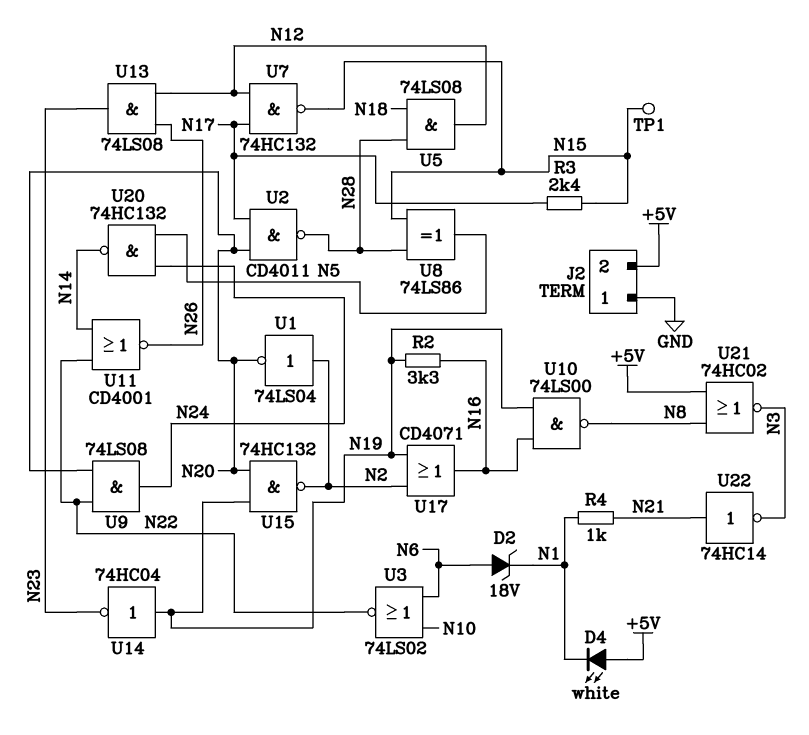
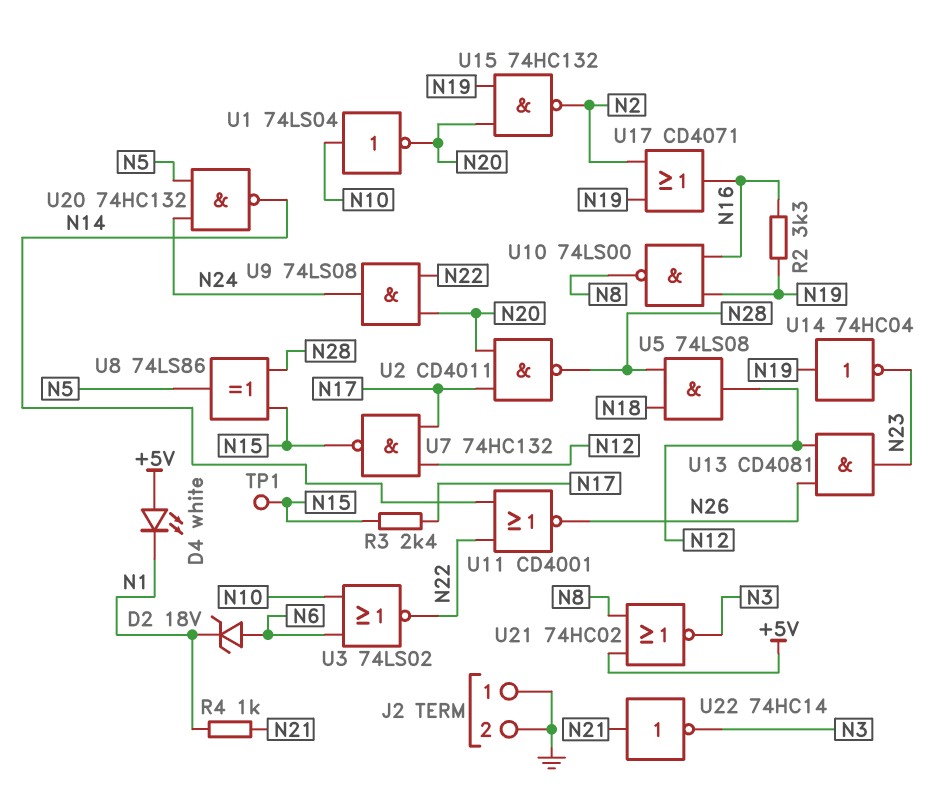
J2 pin 2: +5V -> GND
U1: NOT 74LS04 (in N2, out N20) -> NOT 74LS04 (in N10, out N20)
U13: AND 74LS08 (in N12, in N26, out N23) -> AND CD4081 (in N12, in N26, out N23)

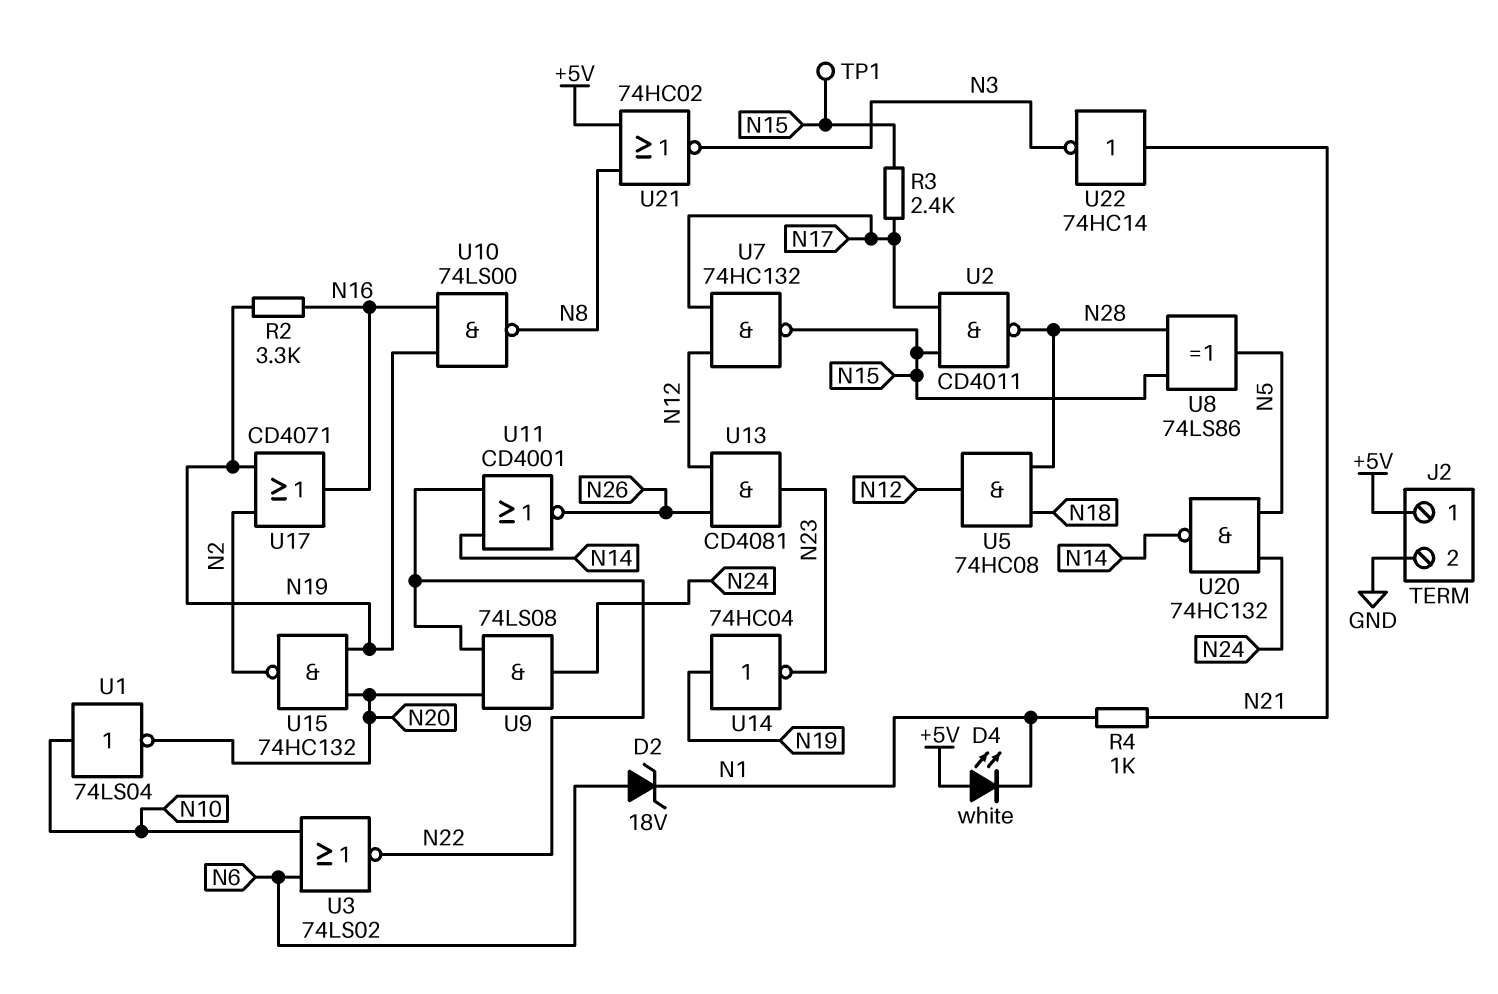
J2 pin 1: GND -> +5V
U2: NAND CD4011 (in N17, in N20, out N28) -> NAND CD4011 (in N15, in N17, out N28)
U5: AND 74LS08 (in N18, in N28, out N12) -> AND 74HC08 (in N18, in N28, out N12)

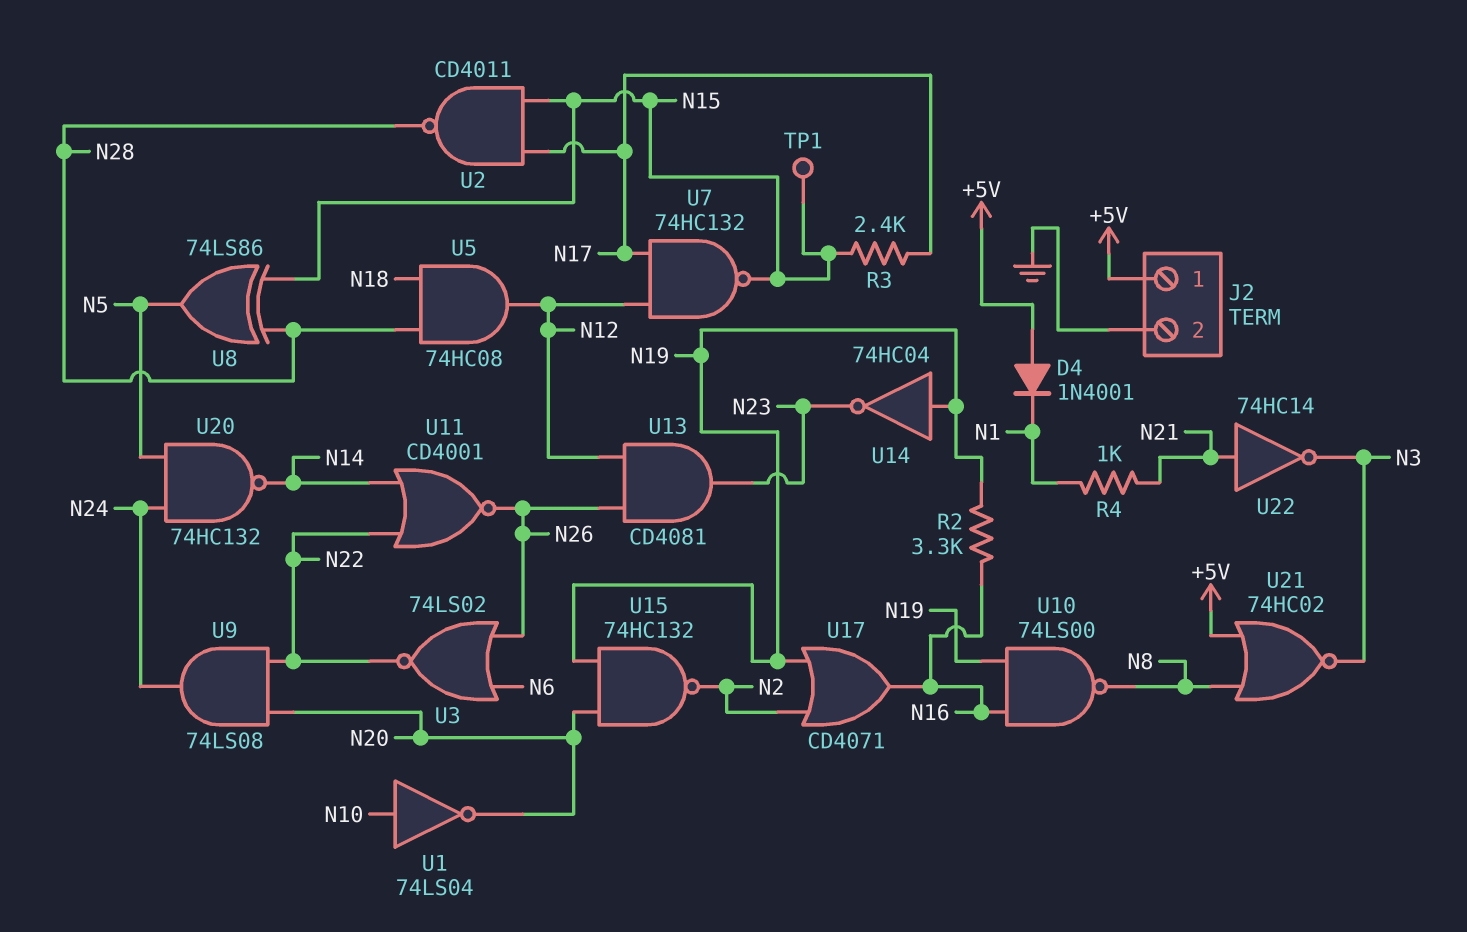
D2: zener 18V (A N6, K N1) -> none
D4: LED white (A +5V, K N1) -> diode 1N4001 (A +5V, K N1)
U3: NOR 74LS02 (in N6, in N10, out N22) -> NOR 74LS02 (in N6, in N26, out N22)

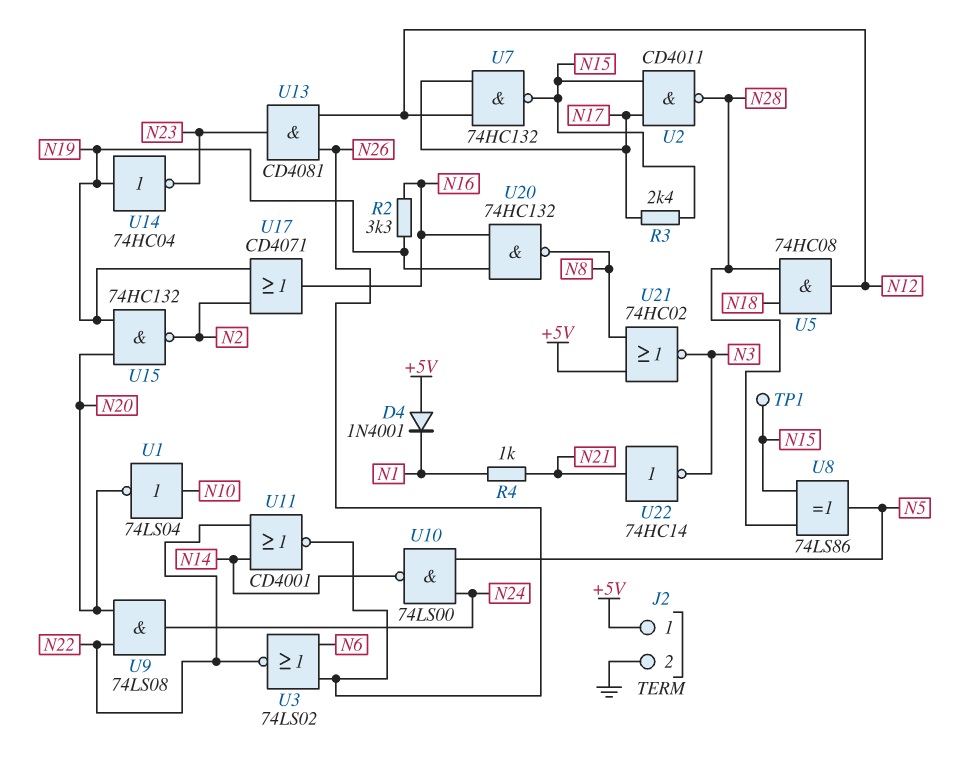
U10: NAND 74LS00 (in N16, in N19, out N8) -> NAND 74LS00 (in N5, in N24, out N14)
U20: NAND 74HC132 (in N5, in N24, out N14) -> NAND 74HC132 (in N16, in N19, out N8)

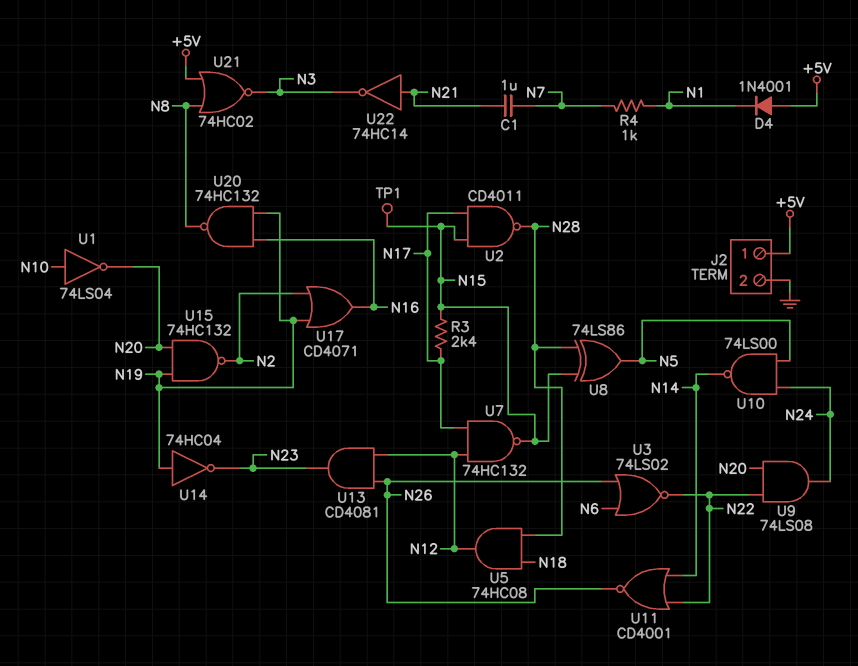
C1: none -> 1uF (N7, N21)
R2: 3.3k (N16, N19) -> none
R4: 1k (N1, N21) -> 1k (N1, N7)

